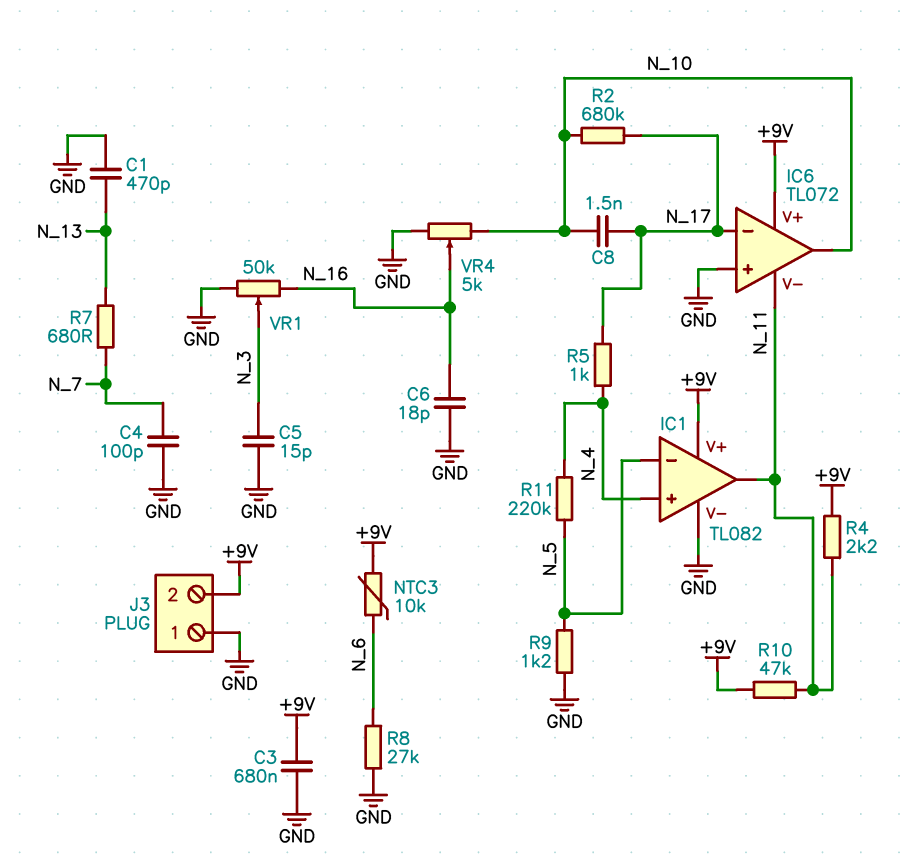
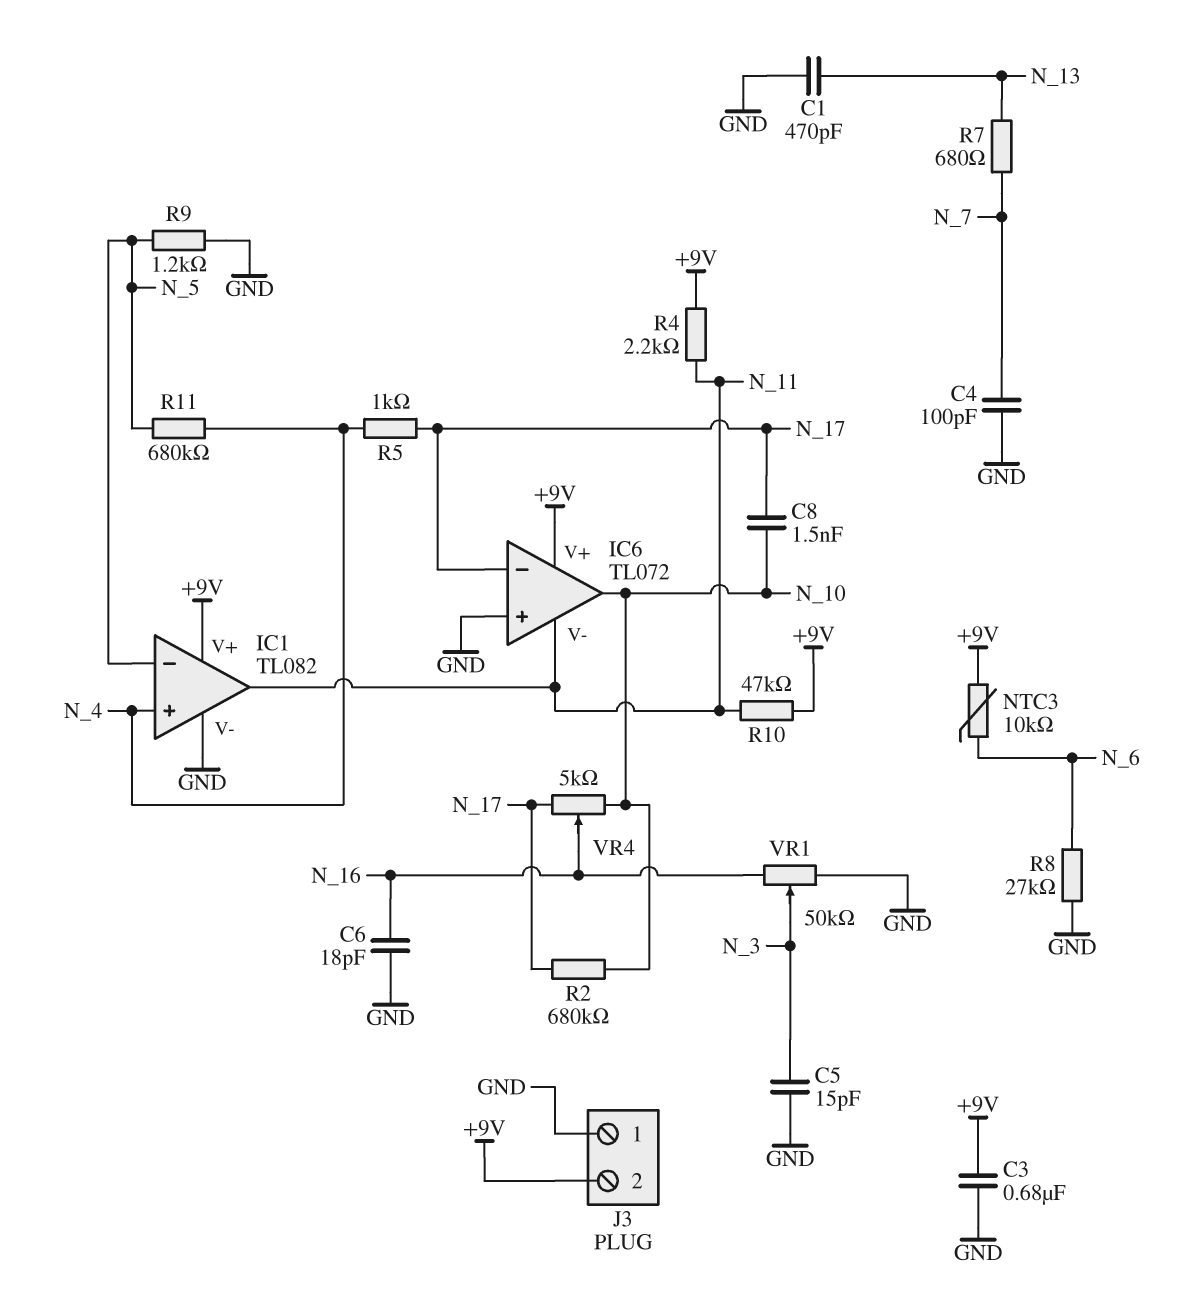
R11: 220k (N_4, N_5) -> 680k (N_4, N_5)
VR4: 5k (GND, N_10, wiper N_16) -> 5k (N_10, N_17, wiper N_16)

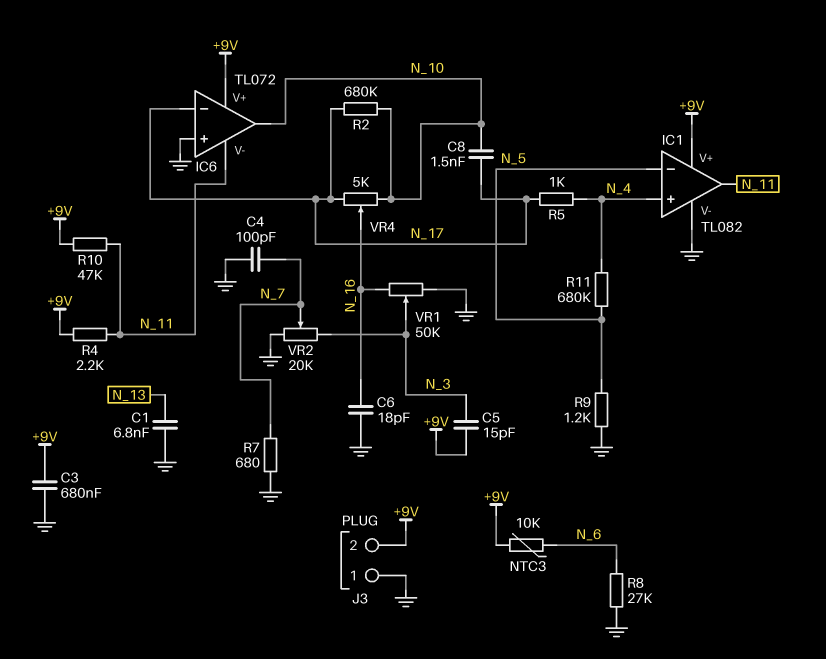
C1: 470pF (GND, N_13) -> 6.8nF (GND, N_13)
C5: 15pF (GND, N_3) -> 15pF (+9V, N_3)
R7: 680 (N_7, N_13) -> 680 (GND, N_7)
VR2: none -> 20k (GND, N_3, wiper N_7)

